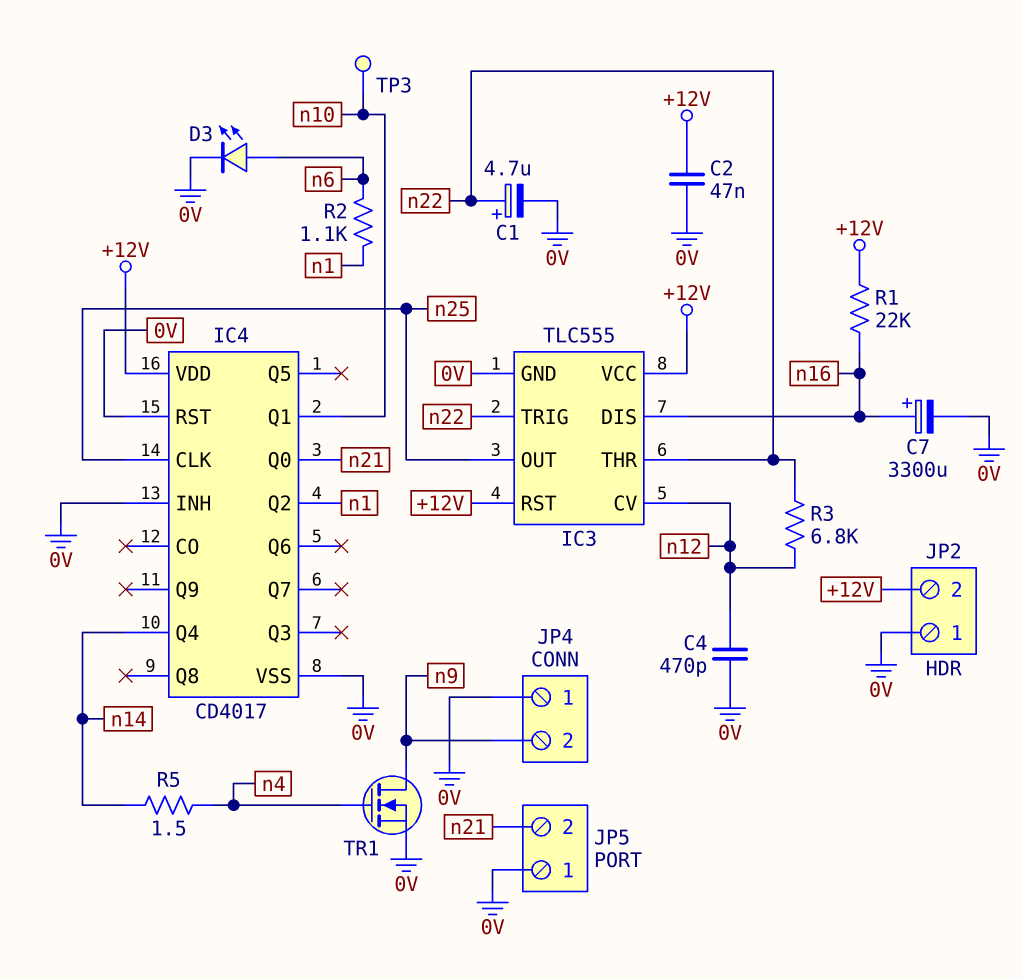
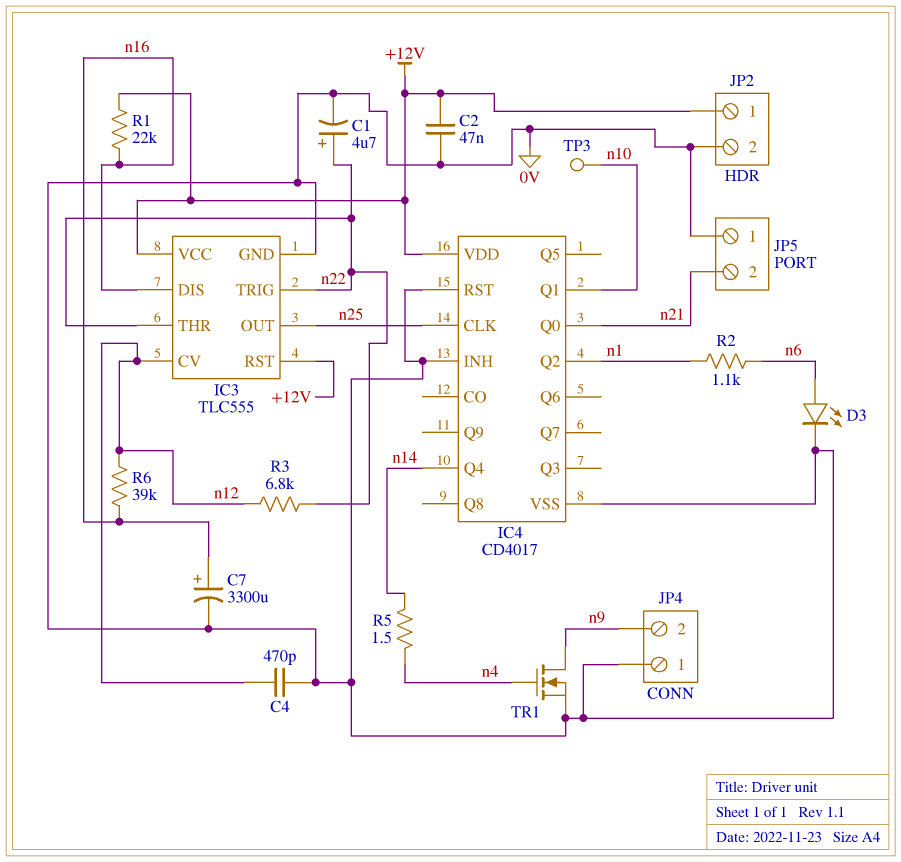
JP2 pin 1: 0V -> +12V
JP2 pin 2: +12V -> 0V
R6: none -> 39k (n12, n16)

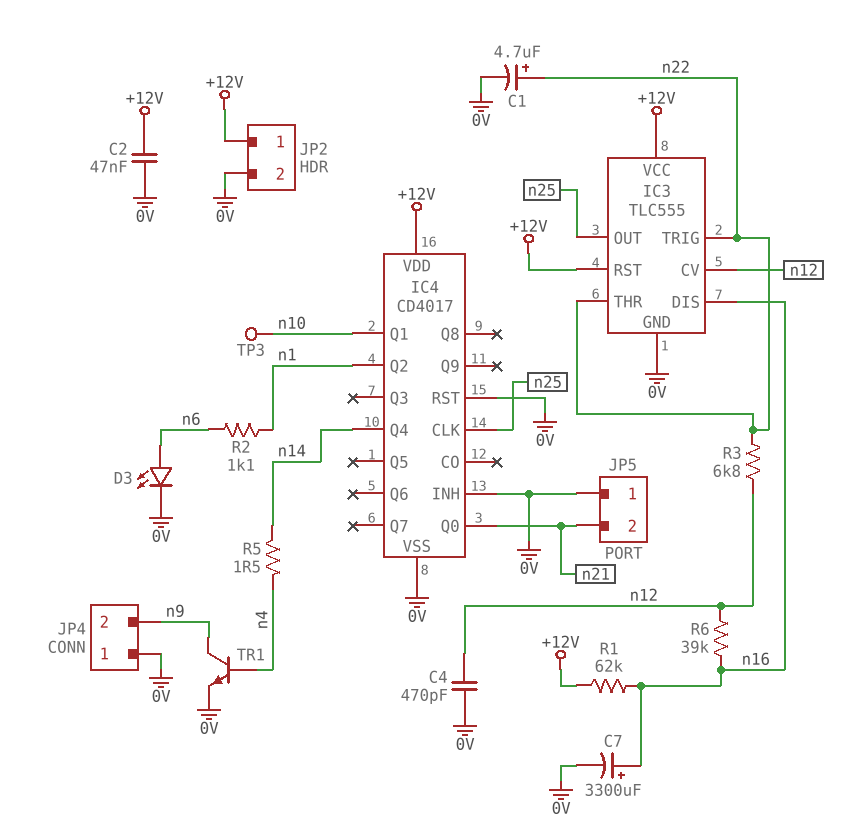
R1: 22k (+12V, n16) -> 62k (+12V, n16)
TR1: NMOS (G n4, D n9, S 0V) -> NPN (B n4, C n9, E 0V)

